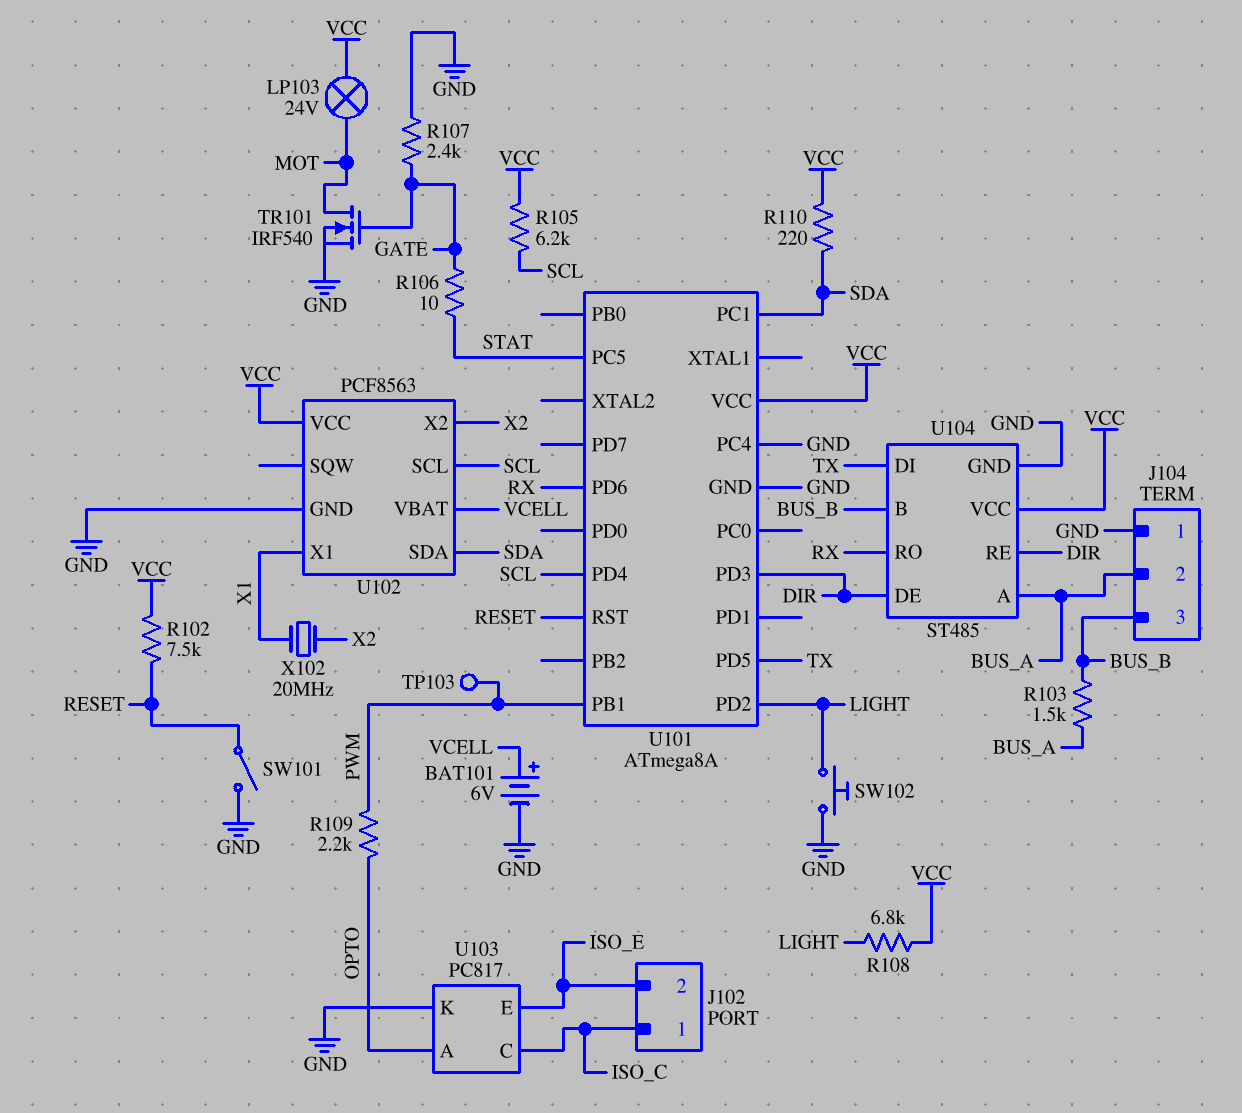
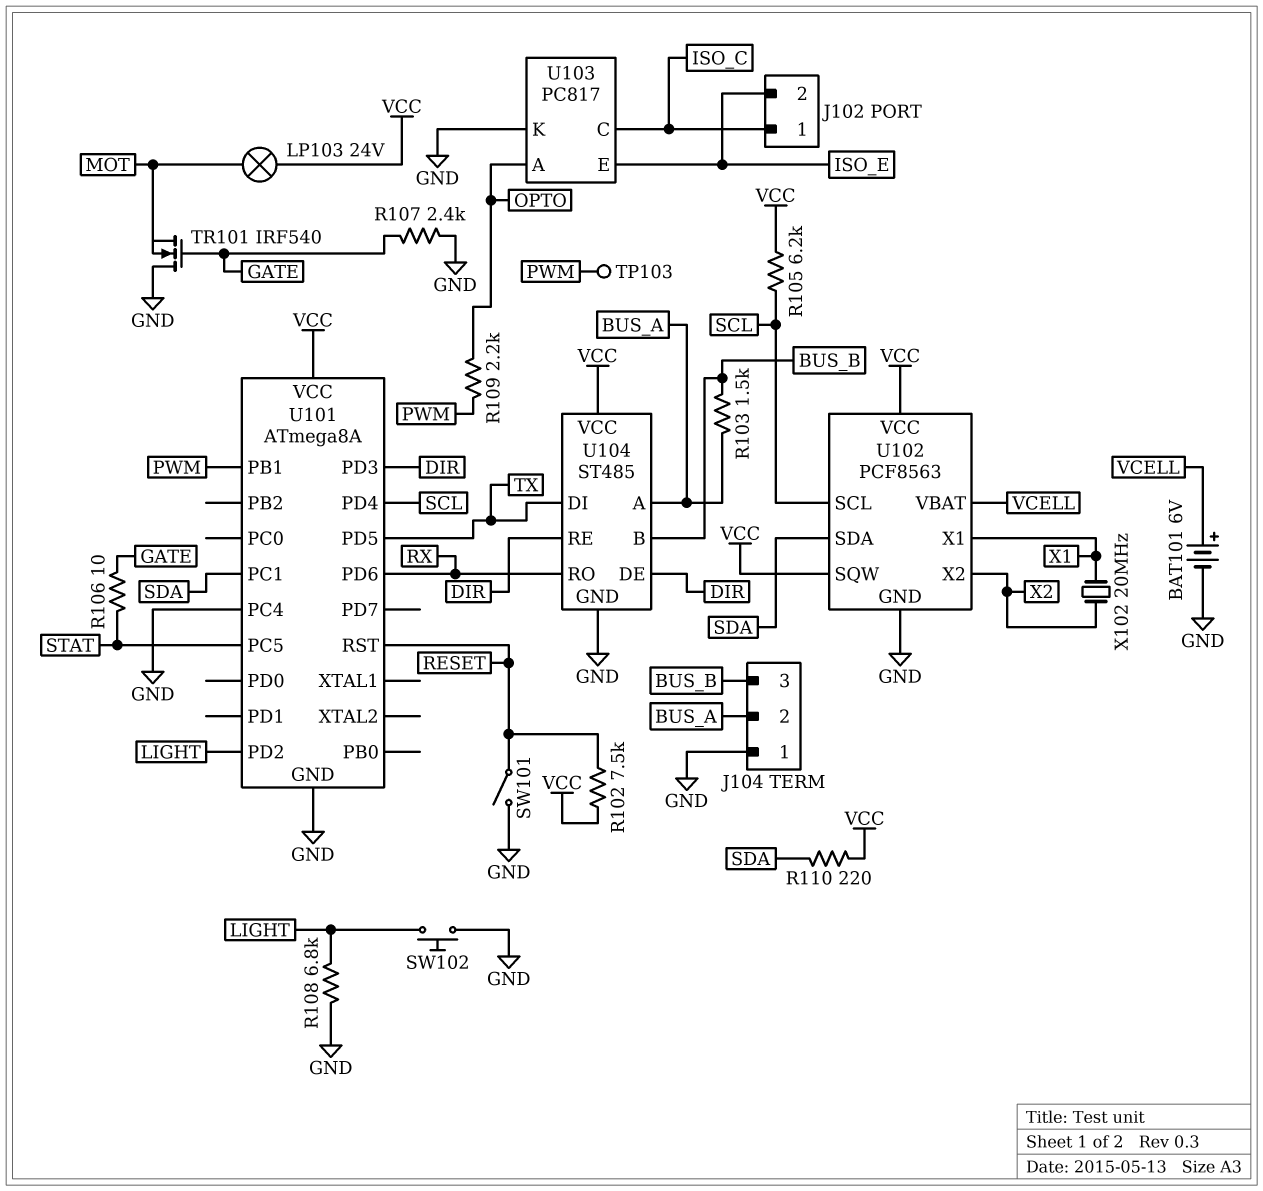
R108: 6.8k (LIGHT, VCC) -> 6.8k (GND, LIGHT)
TR101: NMOS IRF540 (G GATE, D MOT, S GND) -> NMOS IRF540 (G GATE, D GND, S MOT)
U102 pin SQW: none -> VCC

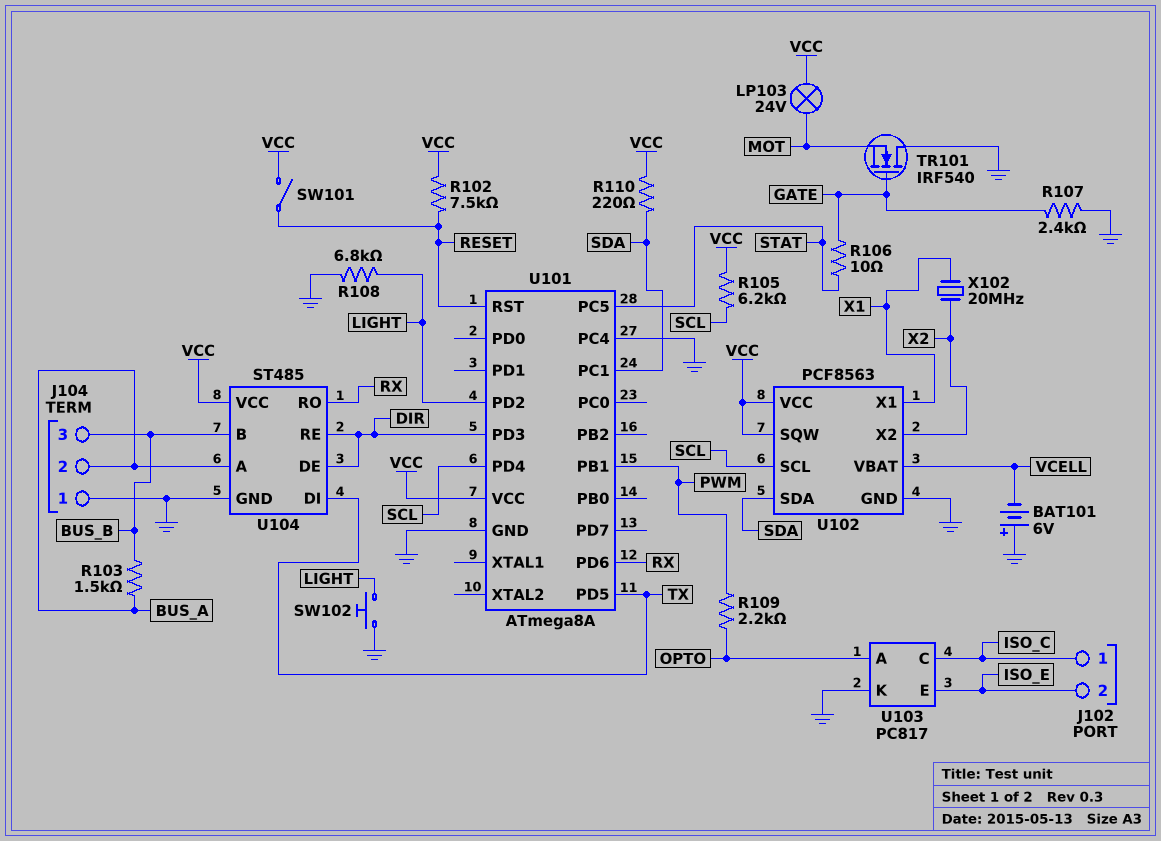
BAT101: 6V (plus VCELL, minus GND) -> 6V (plus GND, minus VCELL)
SW101: switch (GND, RESET) -> switch (RESET, VCC)
TP103: test point (PWM) -> none

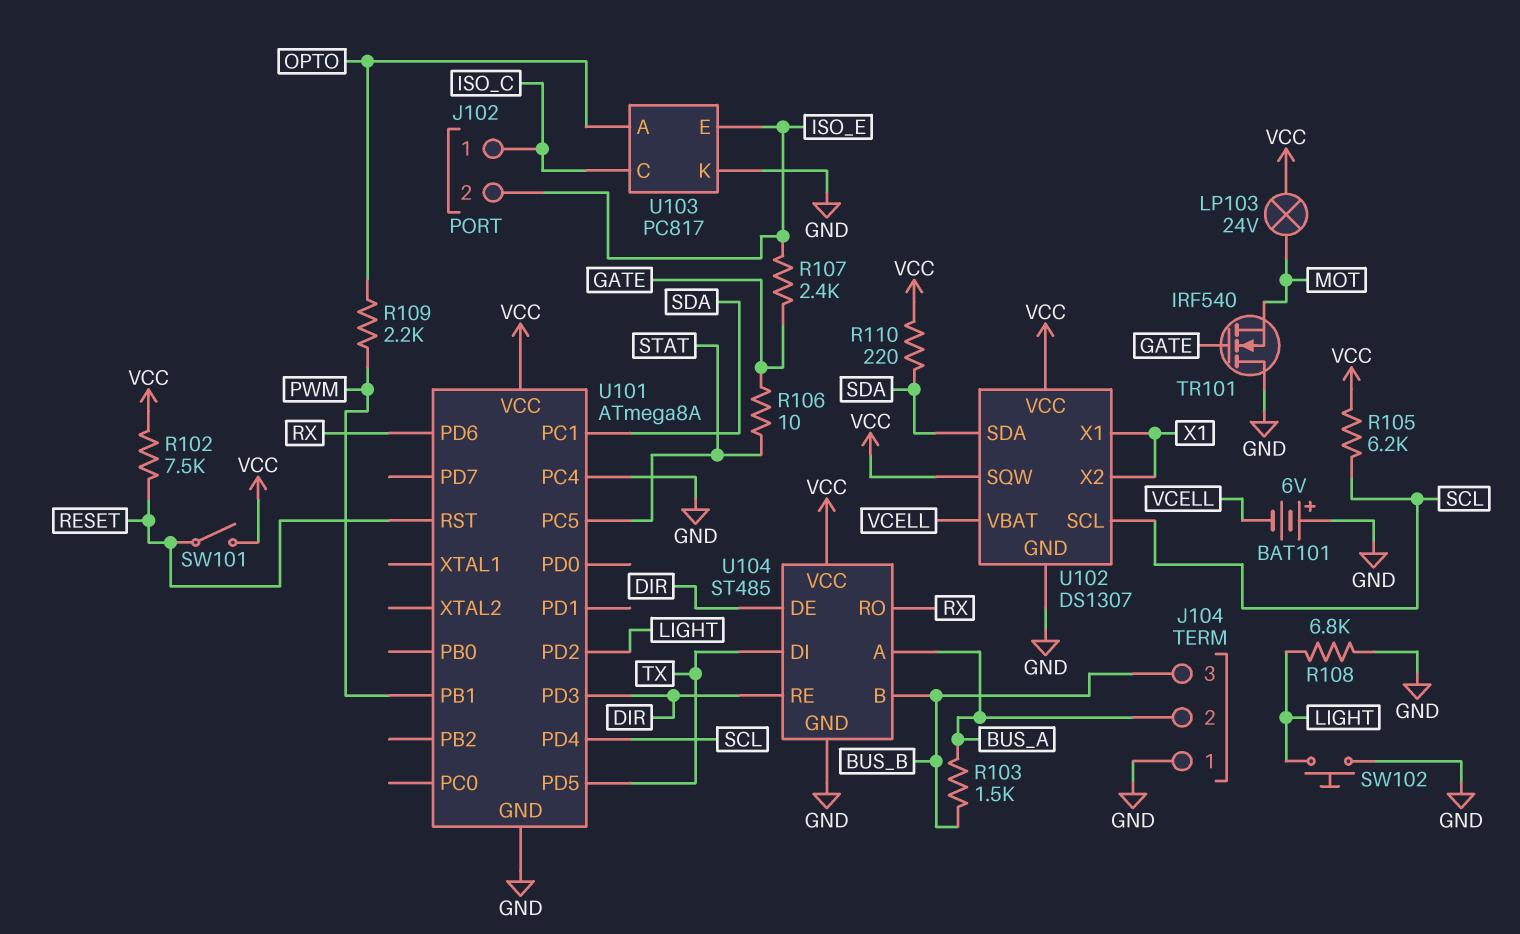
R107: 2.4k (GATE, GND) -> 2.4k (GATE, ISO_E)
U102: PCF8563 -> DS1307
U102 pin X2: X2 -> X1
X102: 20MHz (X1, X2) -> none

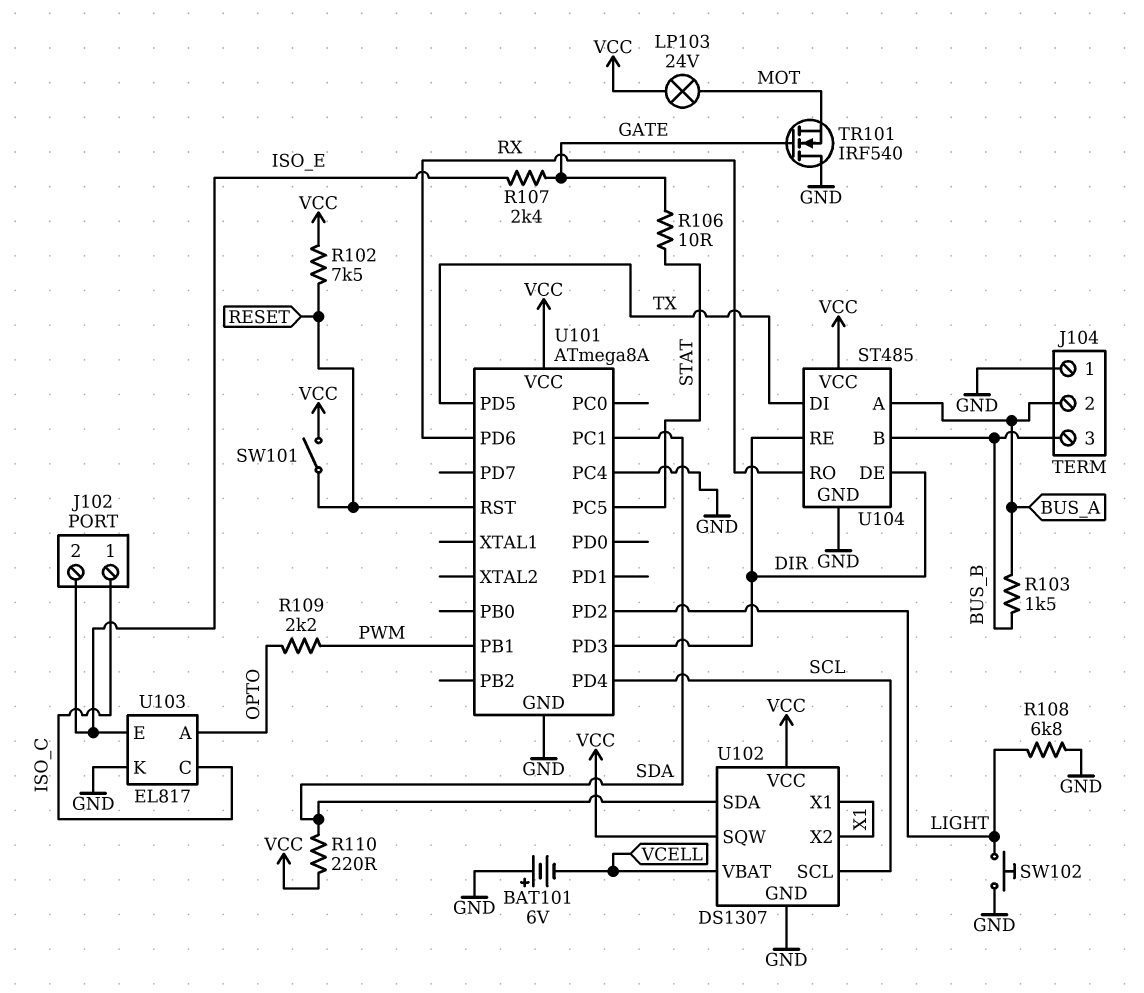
R105: 6.2k (SCL, VCC) -> none
U103: PC817 -> EL817

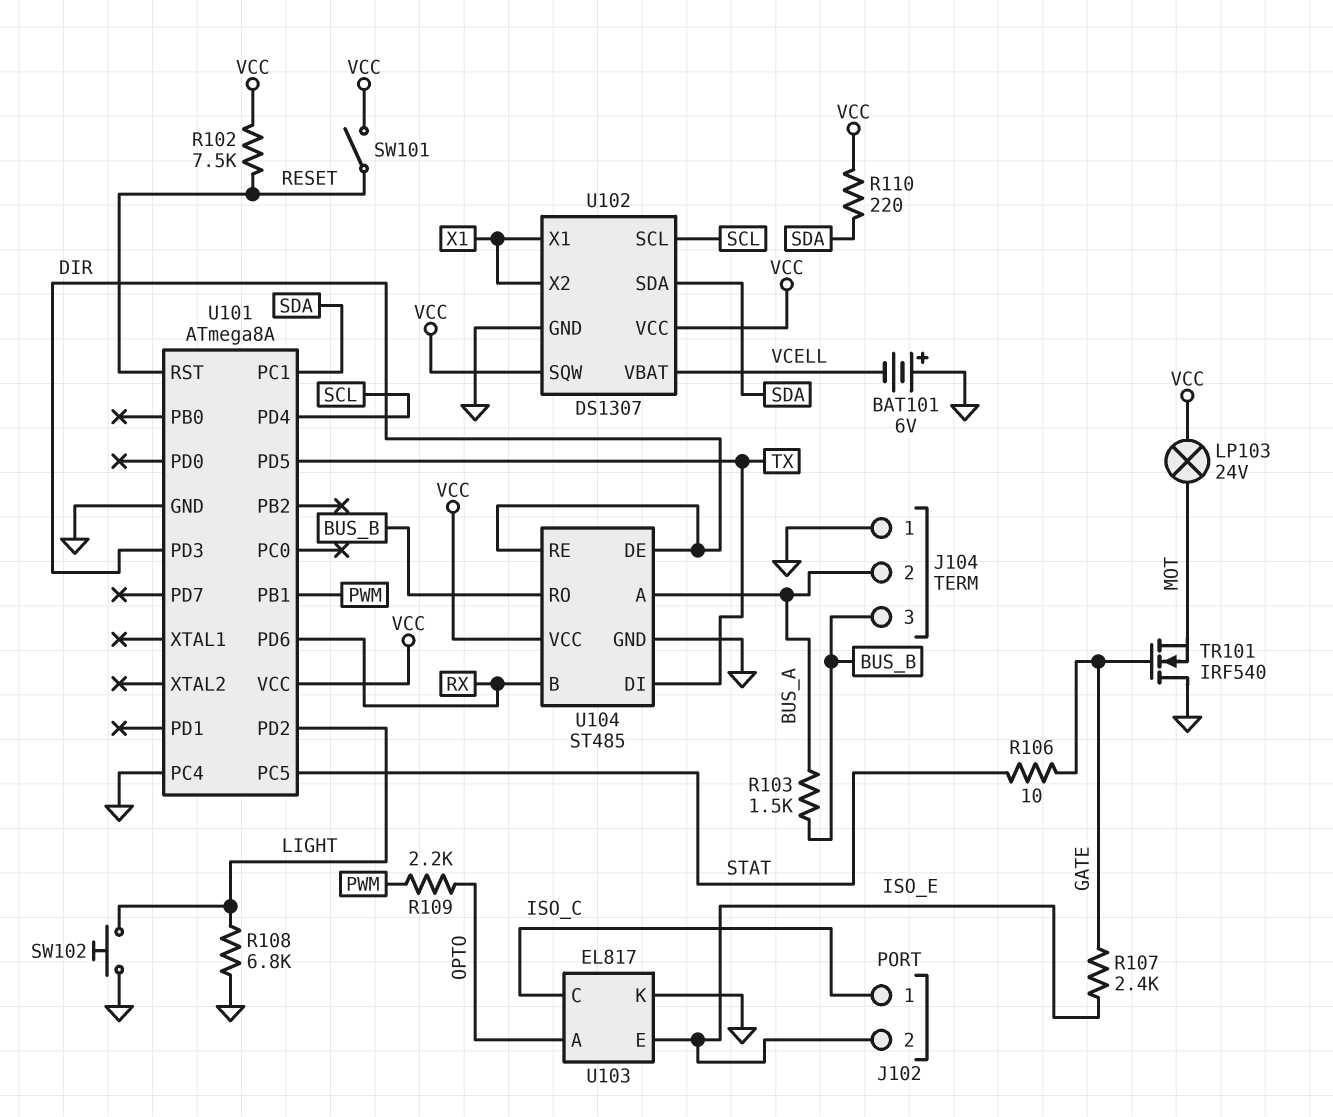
U104 pin B: BUS_B -> RX
U104 pin RO: RX -> BUS_B

